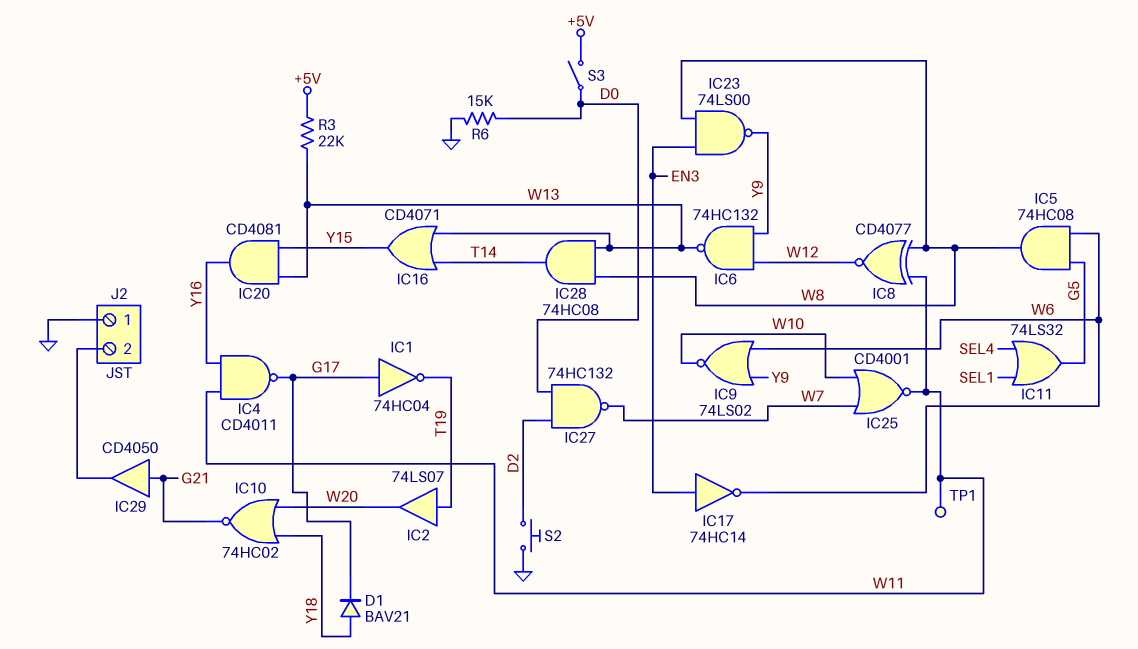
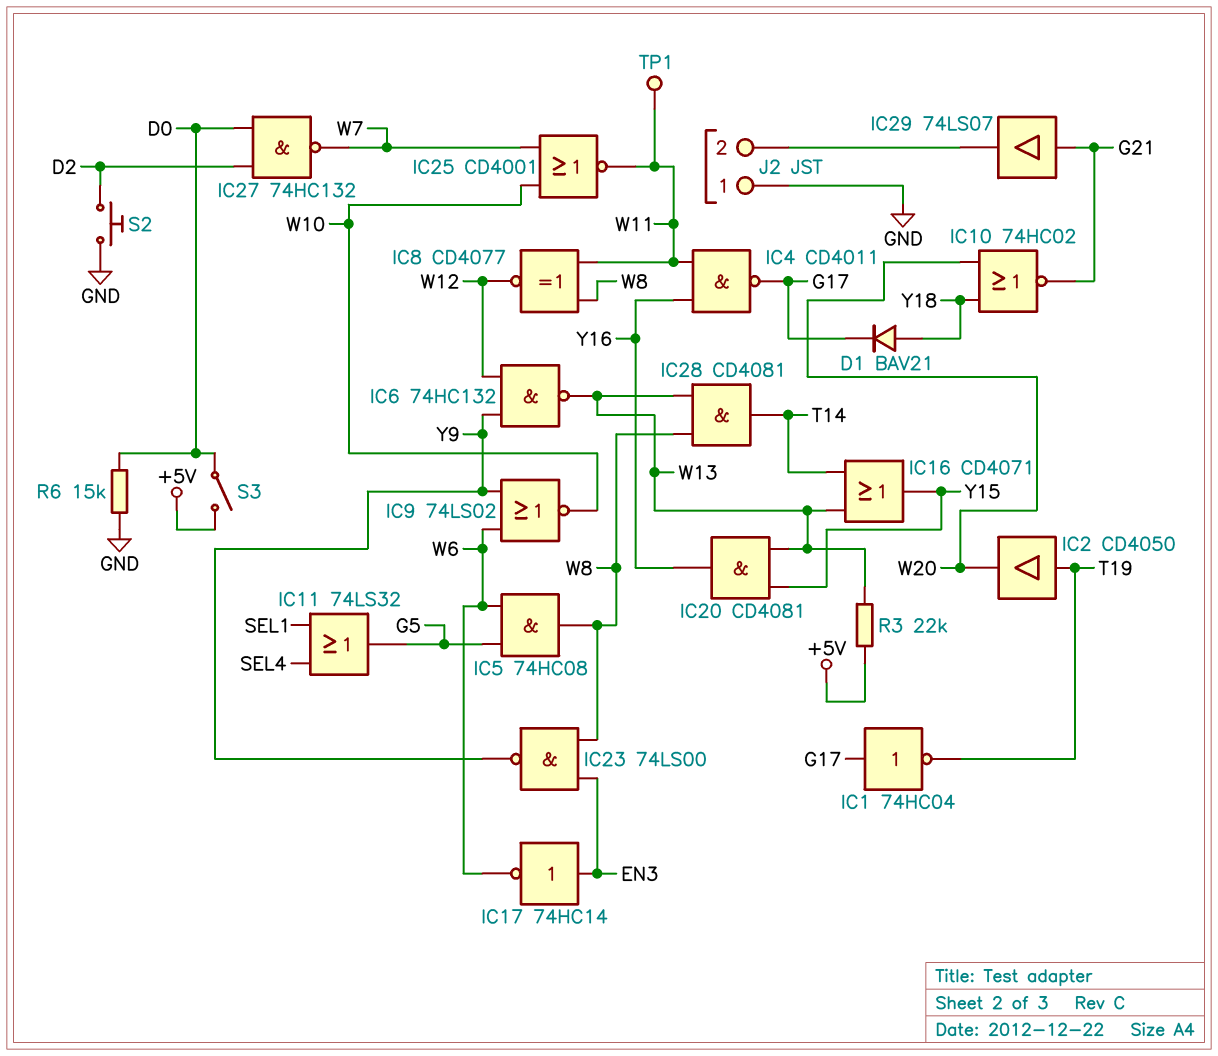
IC2: buffer 74LS07 (in T19, out W20) -> buffer CD4050 (in T19, out W20)
IC28: AND 74HC08 (in W8, in W13, out T14) -> AND CD4081 (in W8, in W13, out T14)
IC29: buffer CD4050 (in G21, out J2/2) -> buffer 74LS07 (in G21, out J2/2)

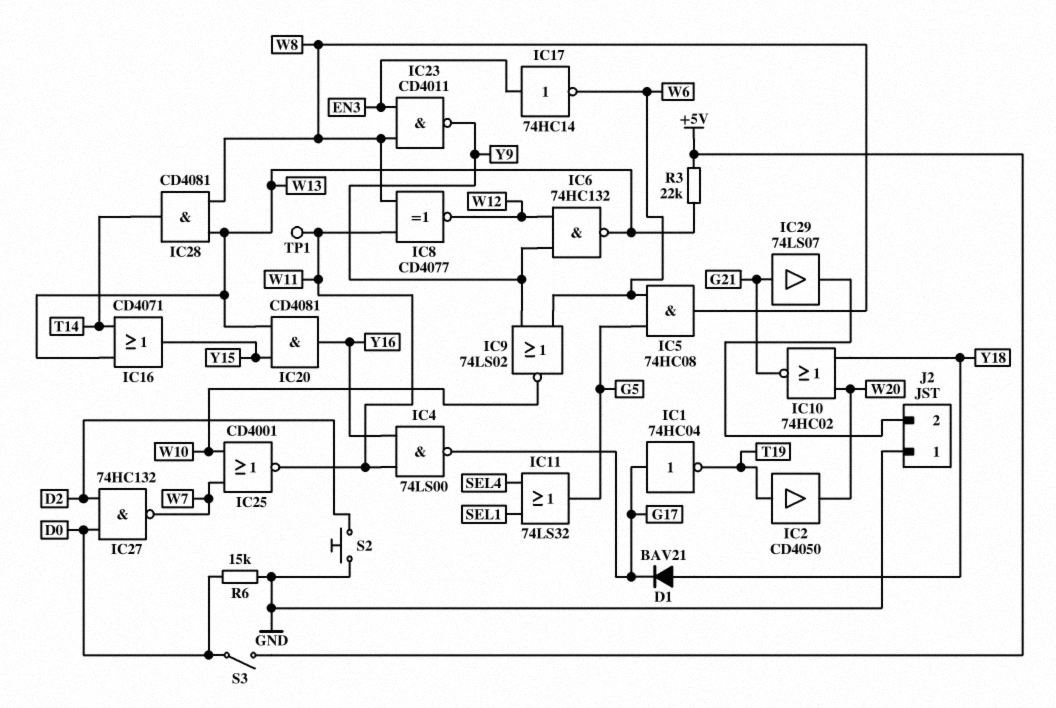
IC4: NAND CD4011 (in W11, in Y16, out G17) -> NAND 74LS00 (in W11, in Y16, out G17)
IC23: NAND 74LS00 (in EN3, in W8, out Y9) -> NAND CD4011 (in EN3, in W8, out Y9)

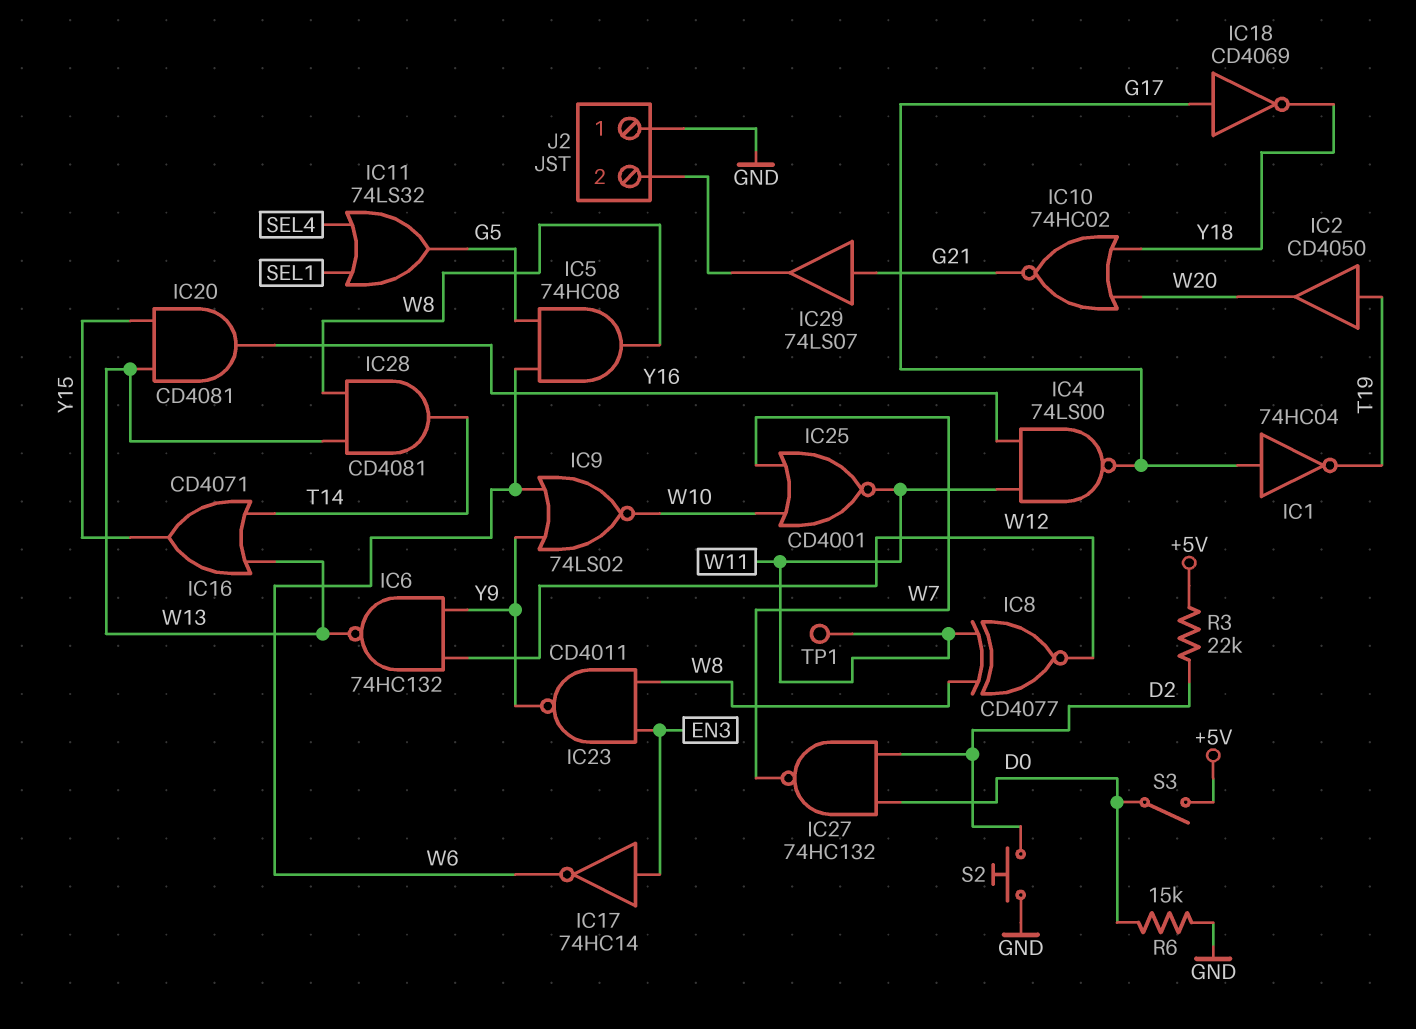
D1: diode BAV21 (A Y18, K G17) -> none
IC18: none -> NOT CD4069 (in G17, out Y18)
R3: 22k (+5V, W13) -> 22k (+5V, D2)

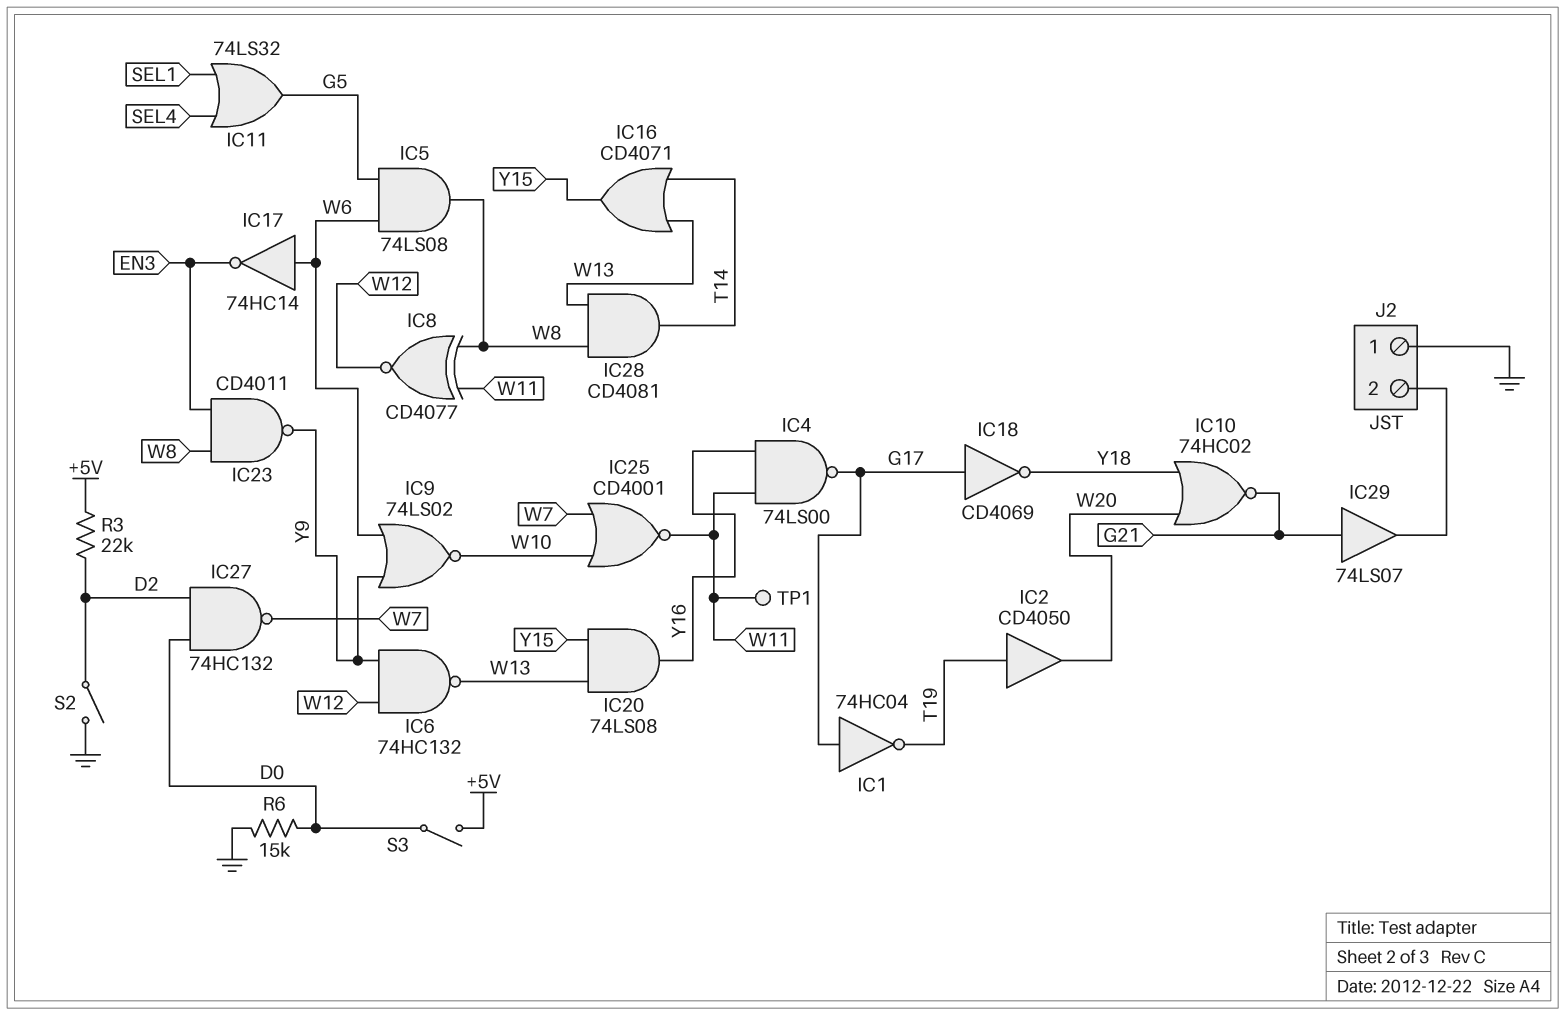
IC5: AND 74HC08 (in G5, in W6, out W8) -> AND 74LS08 (in G5, in W6, out W8)
IC17: NOT 74HC14 (in EN3, out W6) -> NOT 74HC14 (in W6, out EN3)
IC20: AND CD4081 (in W13, in Y15, out Y16) -> AND 74LS08 (in W13, in Y15, out Y16)
S2: button (D2, GND) -> switch (D2, GND)

